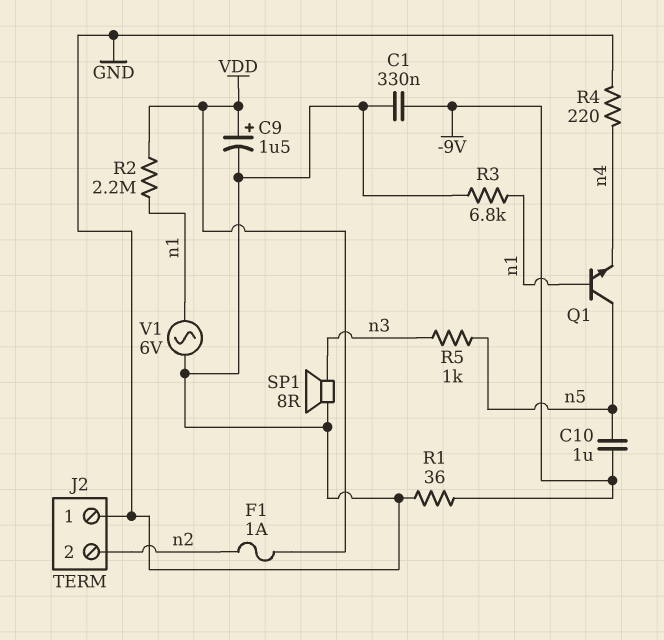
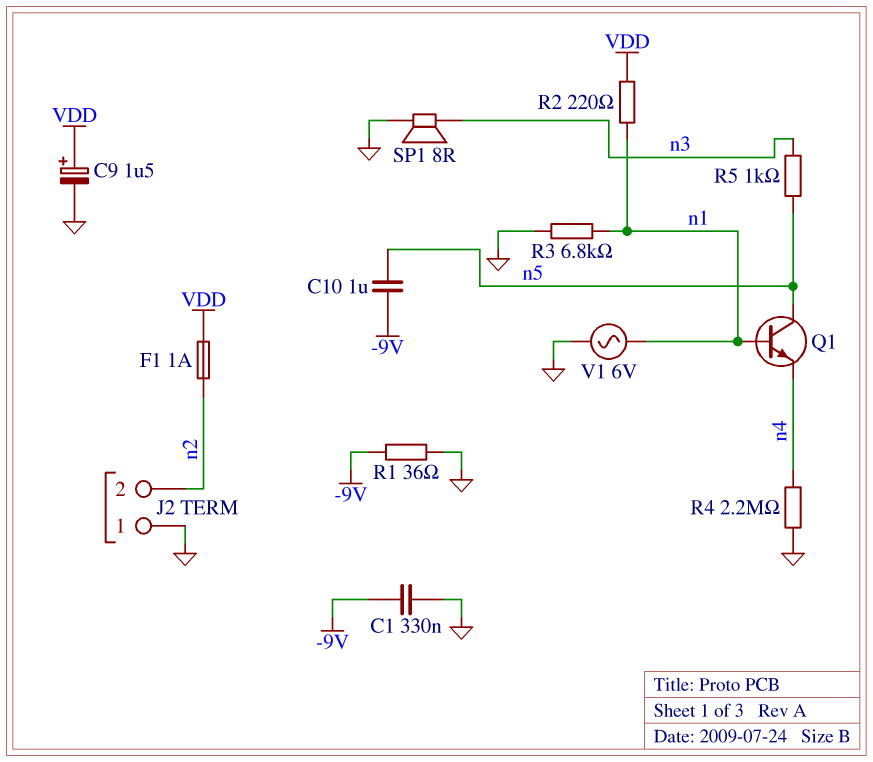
R2: 2.2M (VDD, n1) -> 220 (VDD, n1)
R4: 220 (GND, n4) -> 2.2M (GND, n4)

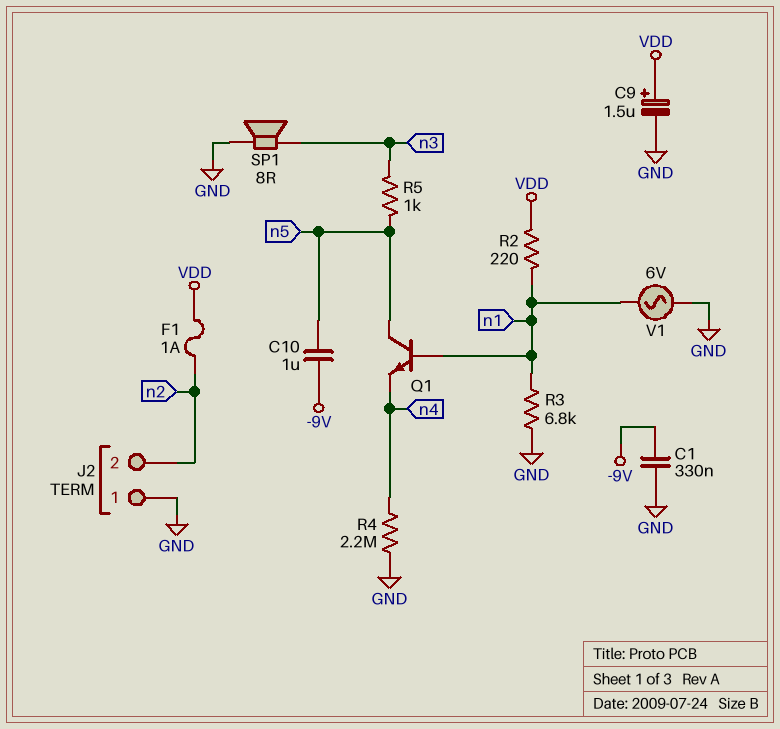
R1: 36 (-9V, GND) -> none

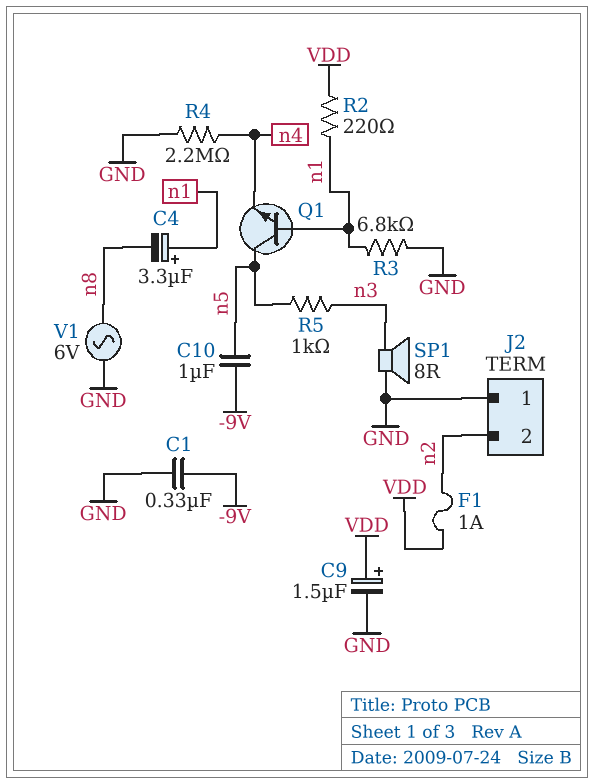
C4: none -> 3.3uF (plus n1, minus n8)
V1: AC 6V (GND, n1) -> AC 6V (GND, n8)

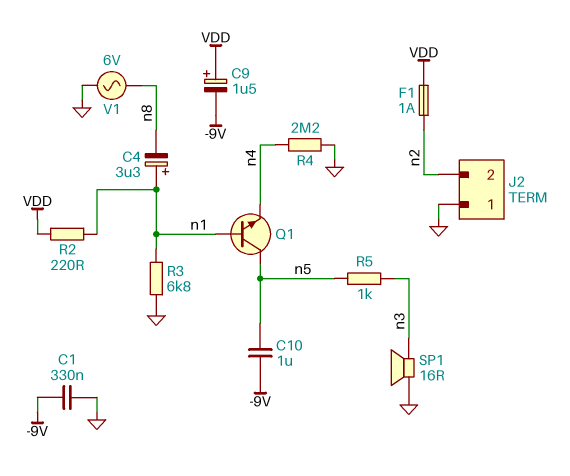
C9: 1.5uF (plus VDD, minus GND) -> 1.5uF (plus VDD, minus -9V)
SP1: speaker 8R (GND, n3) -> speaker 16R (GND, n3)

